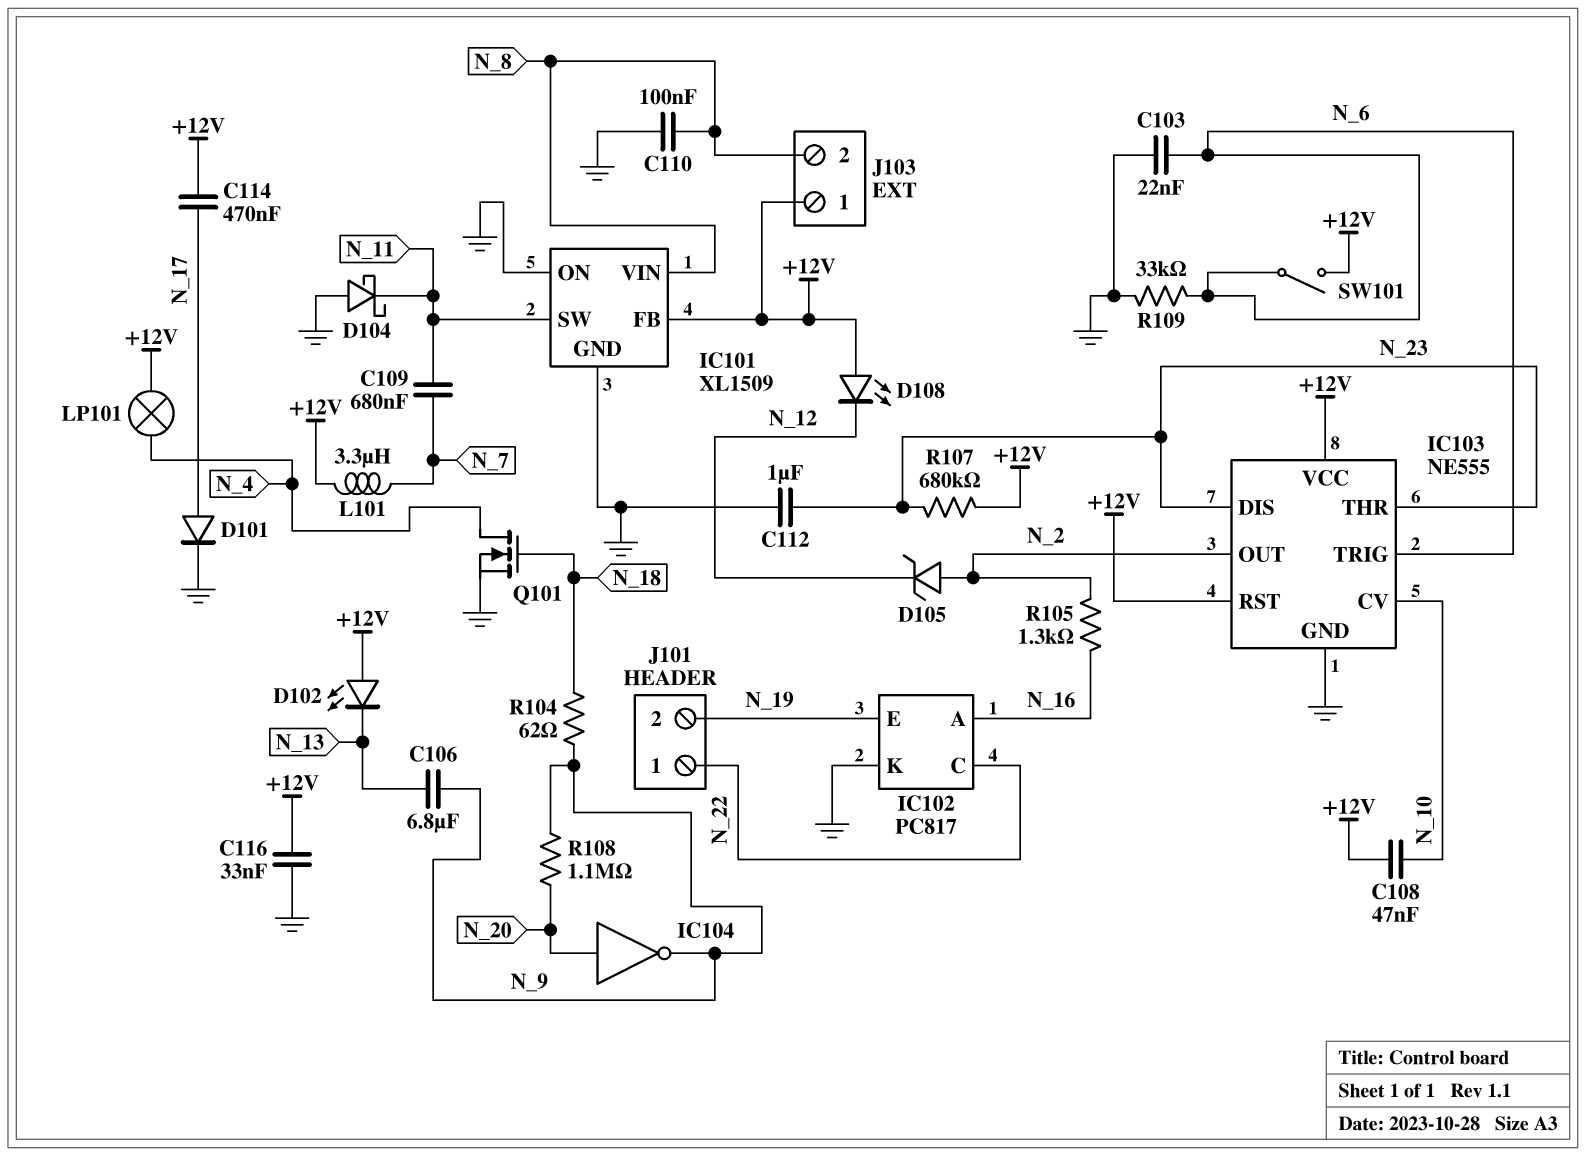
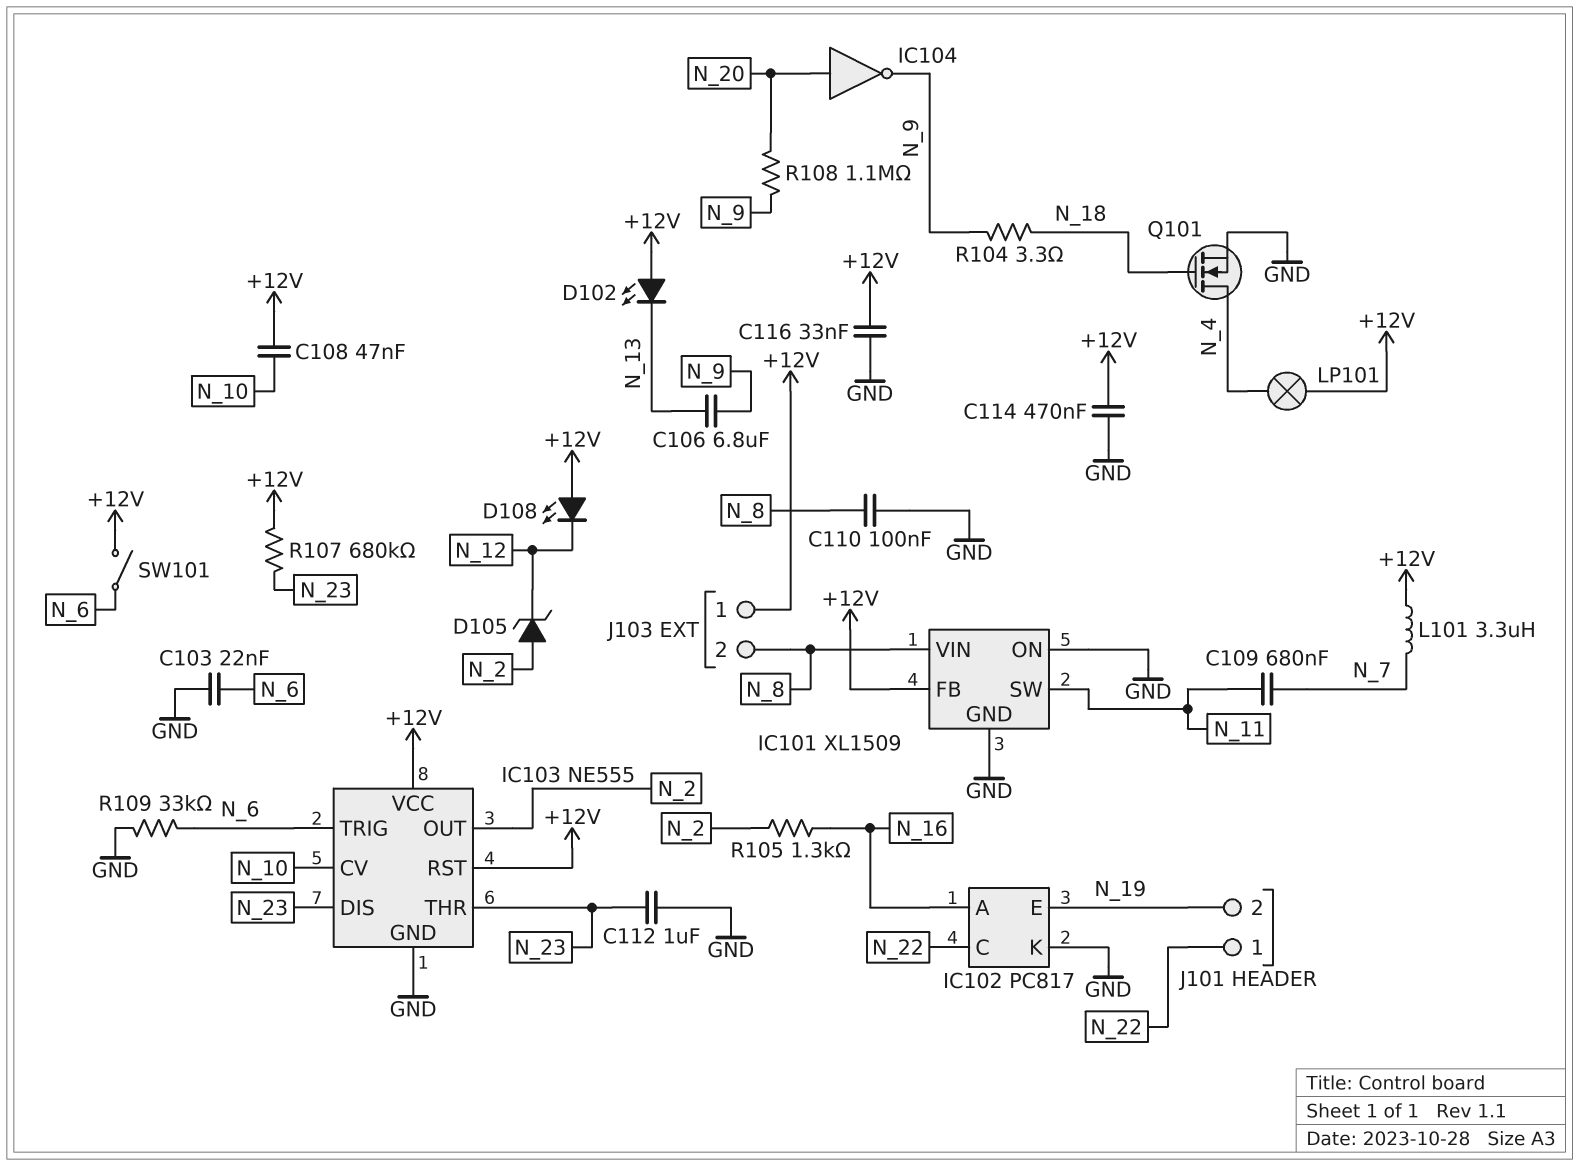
C114: 470nF (+12V, N_17) -> 470nF (+12V, GND)
D101: diode (A N_17, K GND) -> none
D104: schottky (A GND, K N_11) -> none
R104: 62 (N_9, N_18) -> 3.3 (N_9, N_18)

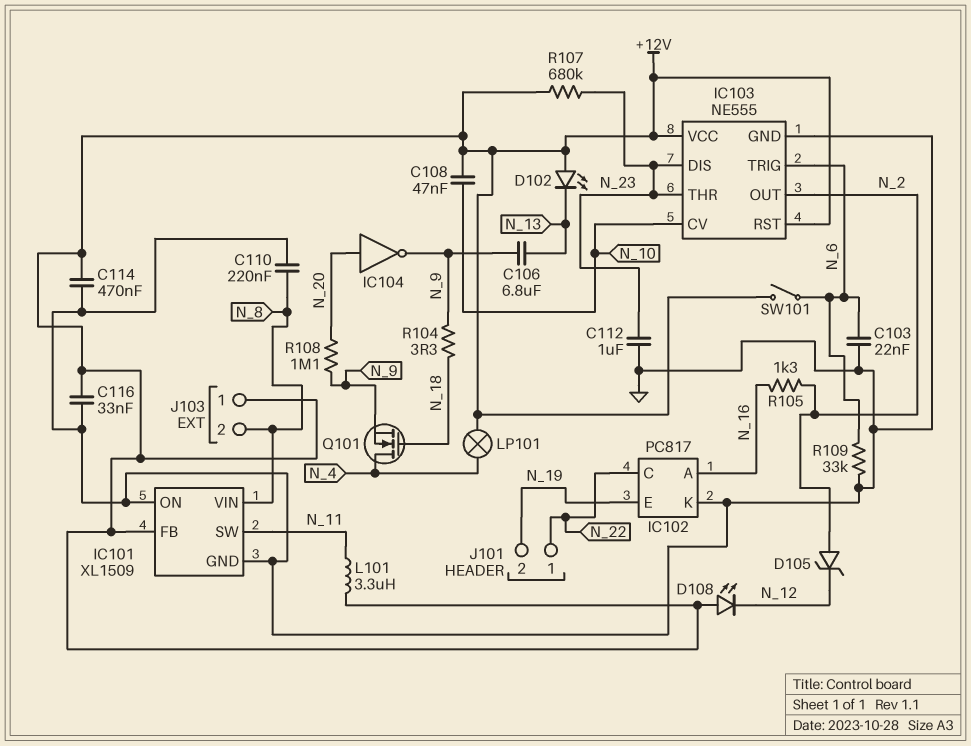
C109: 680nF (N_7, N_11) -> none
C110: 100nF (GND, N_8) -> 220nF (GND, N_8)
L101: 3.3uH (+12V, N_7) -> 3.3uH (+12V, N_11)
Q101: NMOS (G N_18, D N_4, S GND) -> NMOS (G N_18, D N_4, S N_9)

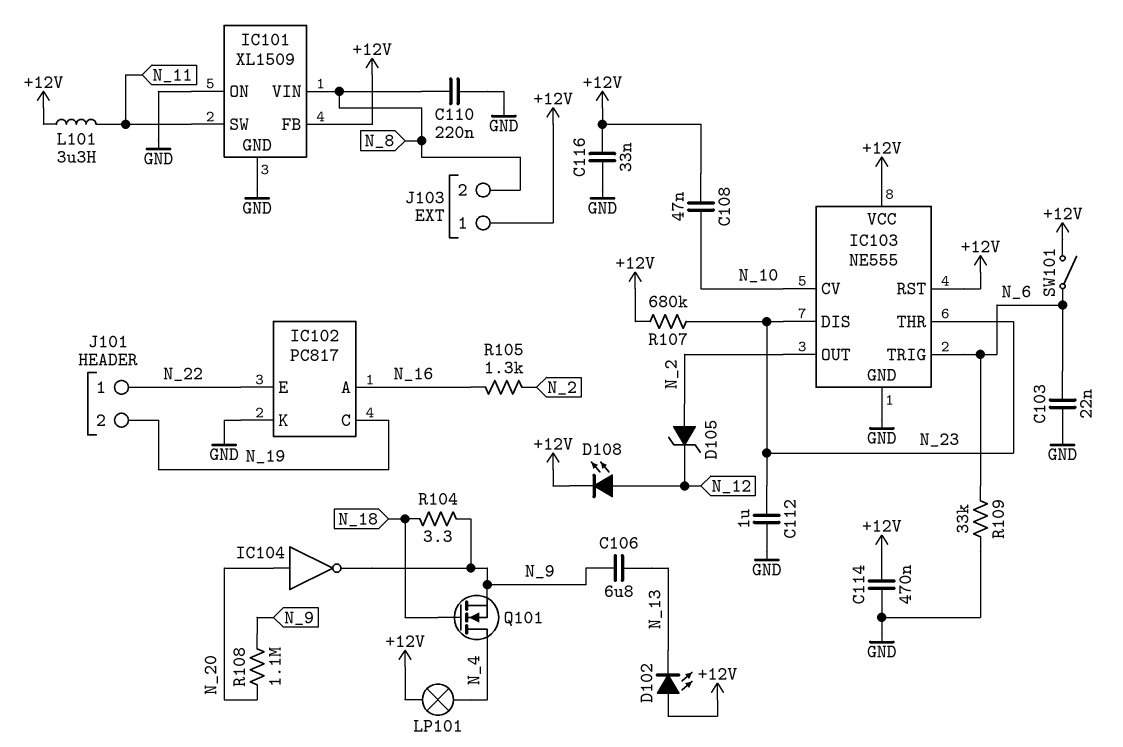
D108: LED (A +12V, K N_12) -> LED (A N_12, K +12V)
IC102 pin C: N_22 -> N_19
IC102 pin E: N_19 -> N_22

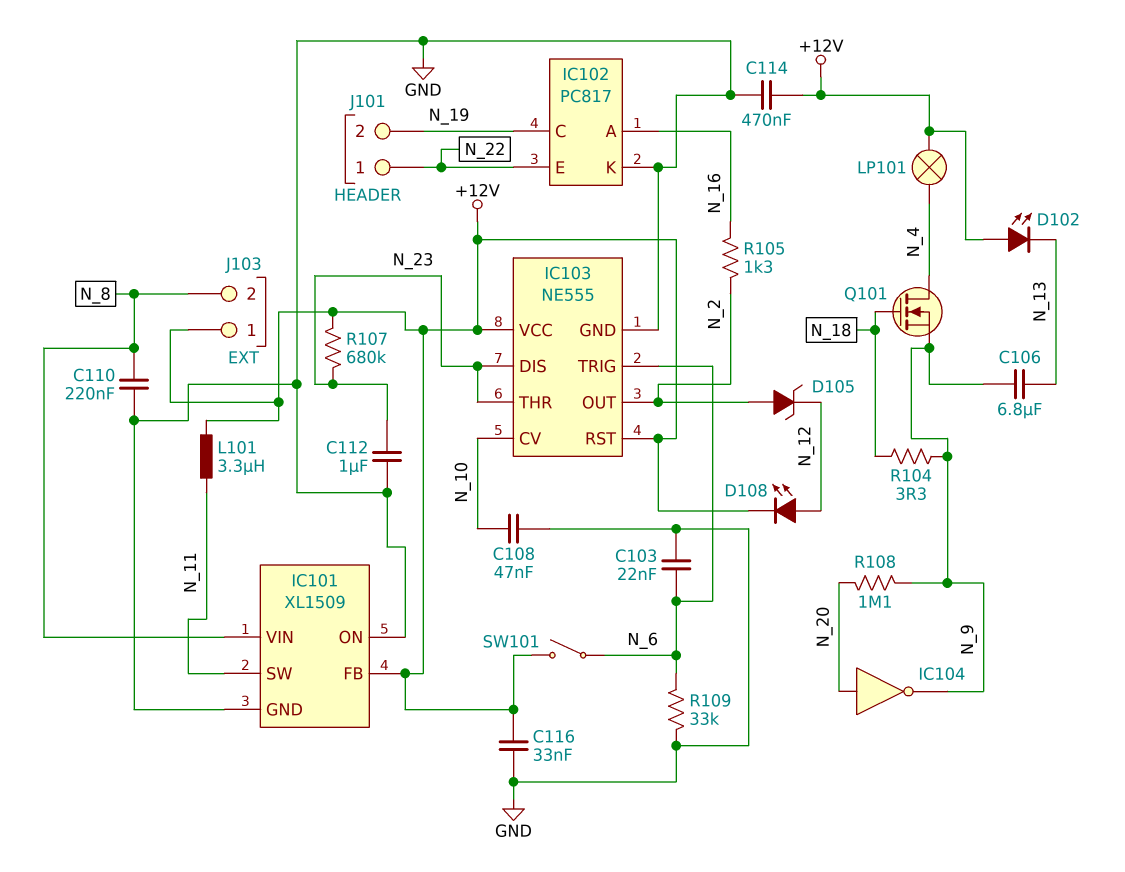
C108: 47nF (+12V, N_10) -> 47nF (GND, N_10)

